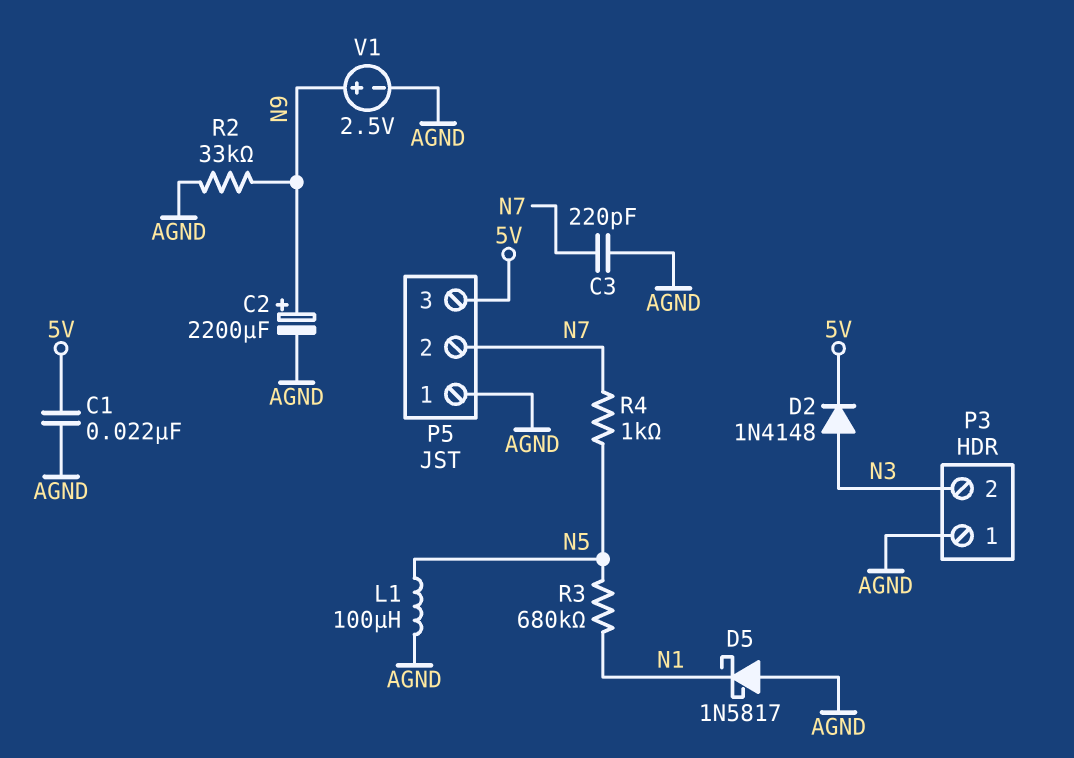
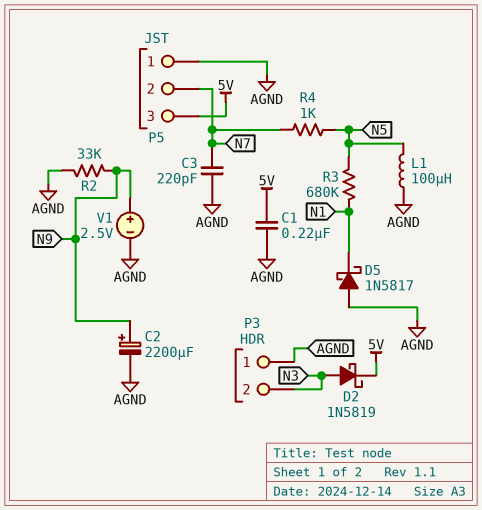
C1: 22nF (5V, AGND) -> 220nF (5V, AGND)
D2: diode 1N4148 (A N3, K 5V) -> schottky 1N5819 (A N3, K 5V)

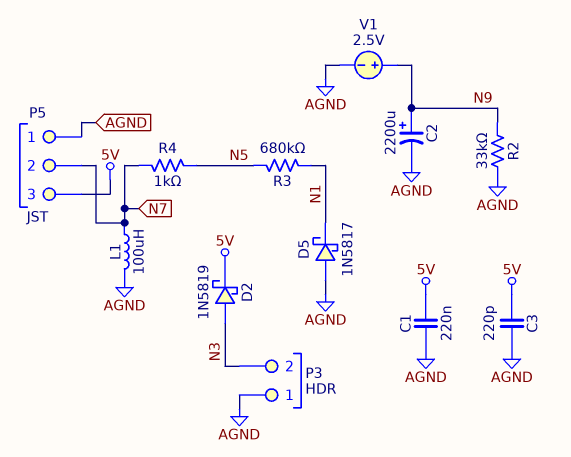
C3: 220pF (AGND, N7) -> 220pF (5V, AGND)
L1: 100uH (AGND, N5) -> 100uH (AGND, N7)

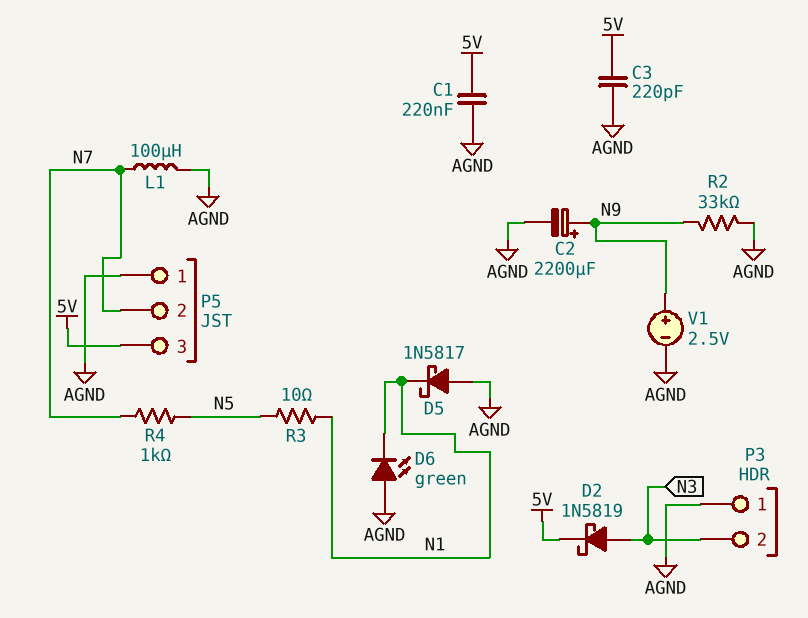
D6: none -> LED green (A AGND, K N1)
R3: 680k (N1, N5) -> 10 (N1, N5)

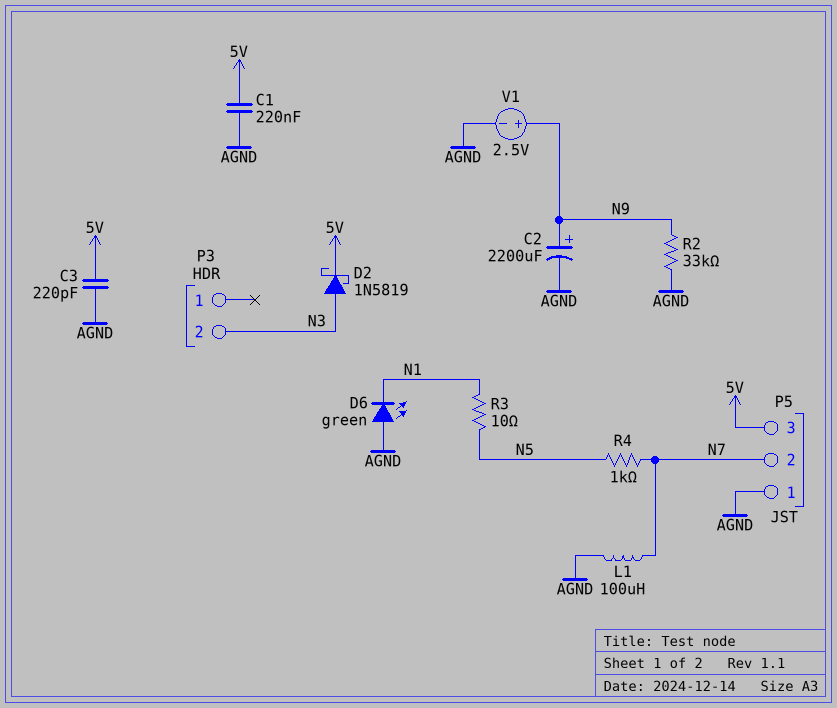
D5: schottky 1N5817 (A AGND, K N1) -> none
P3 pin 1: AGND -> none

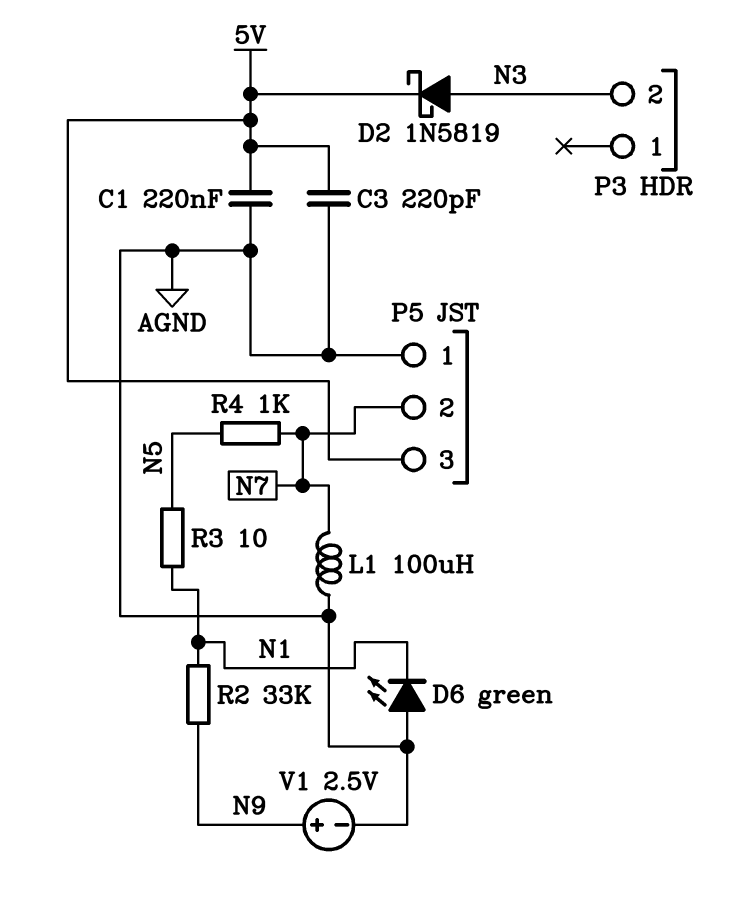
C2: 2200uF (plus N9, minus AGND) -> none
R2: 33k (AGND, N9) -> 33k (N1, N9)

